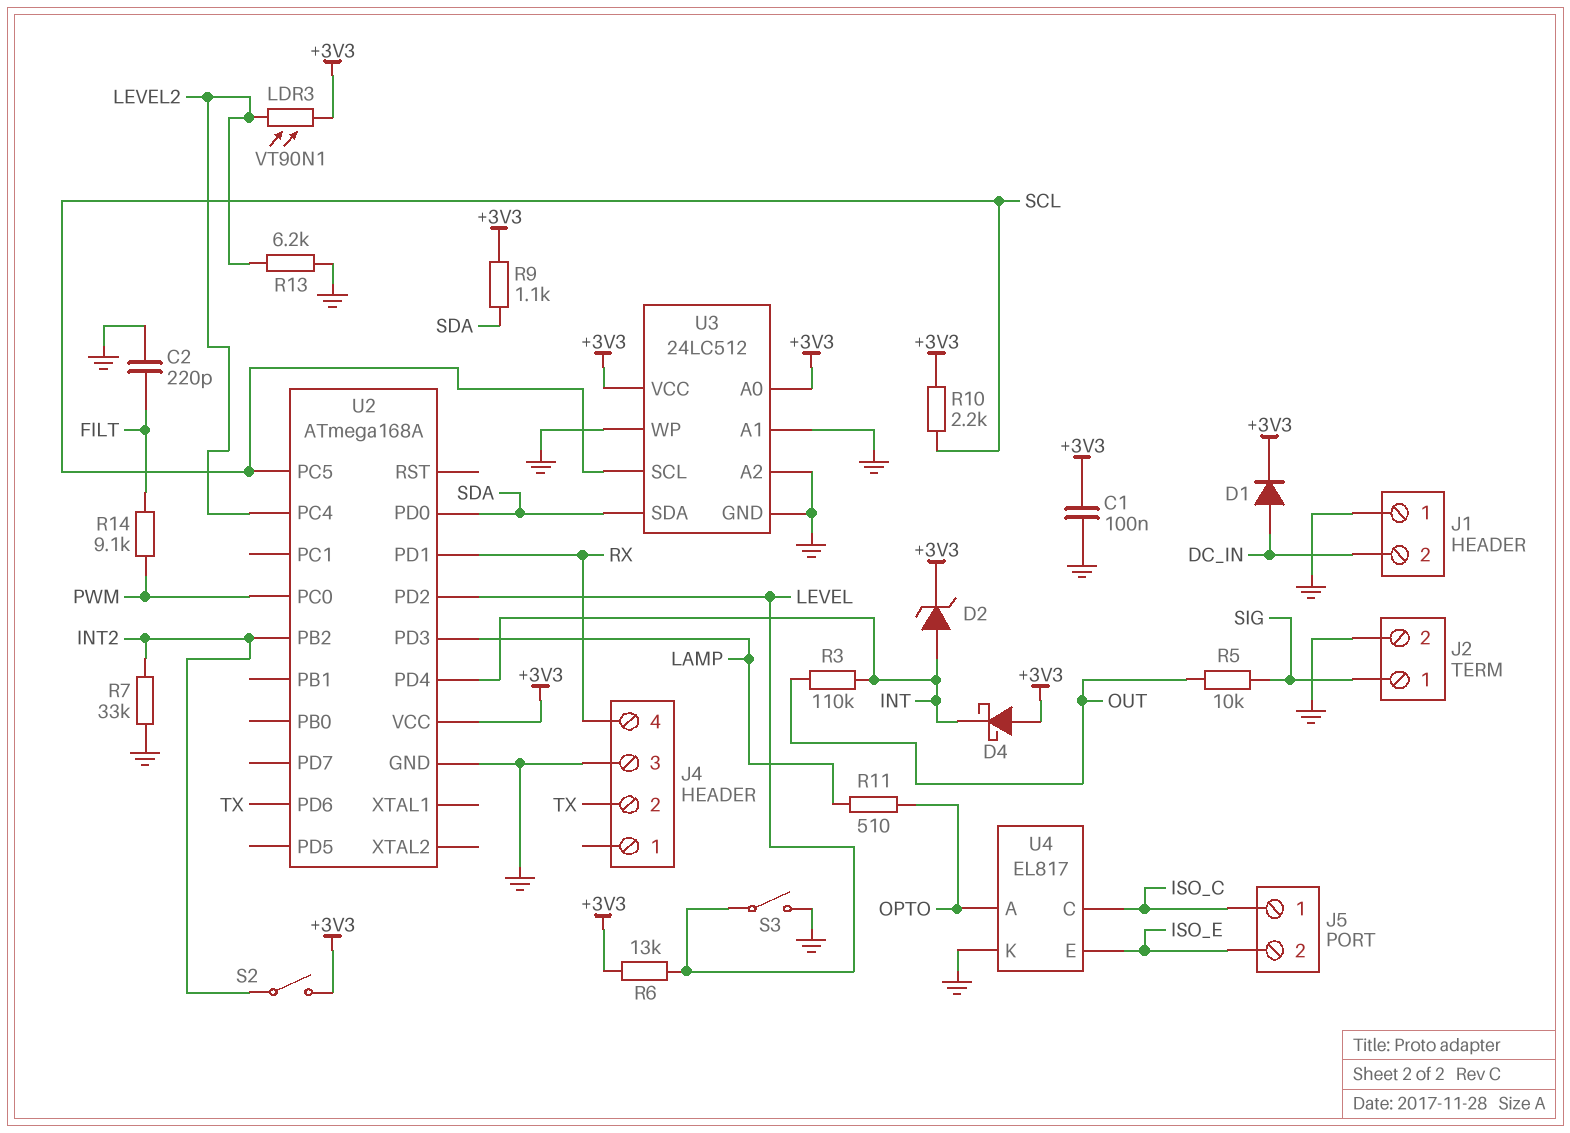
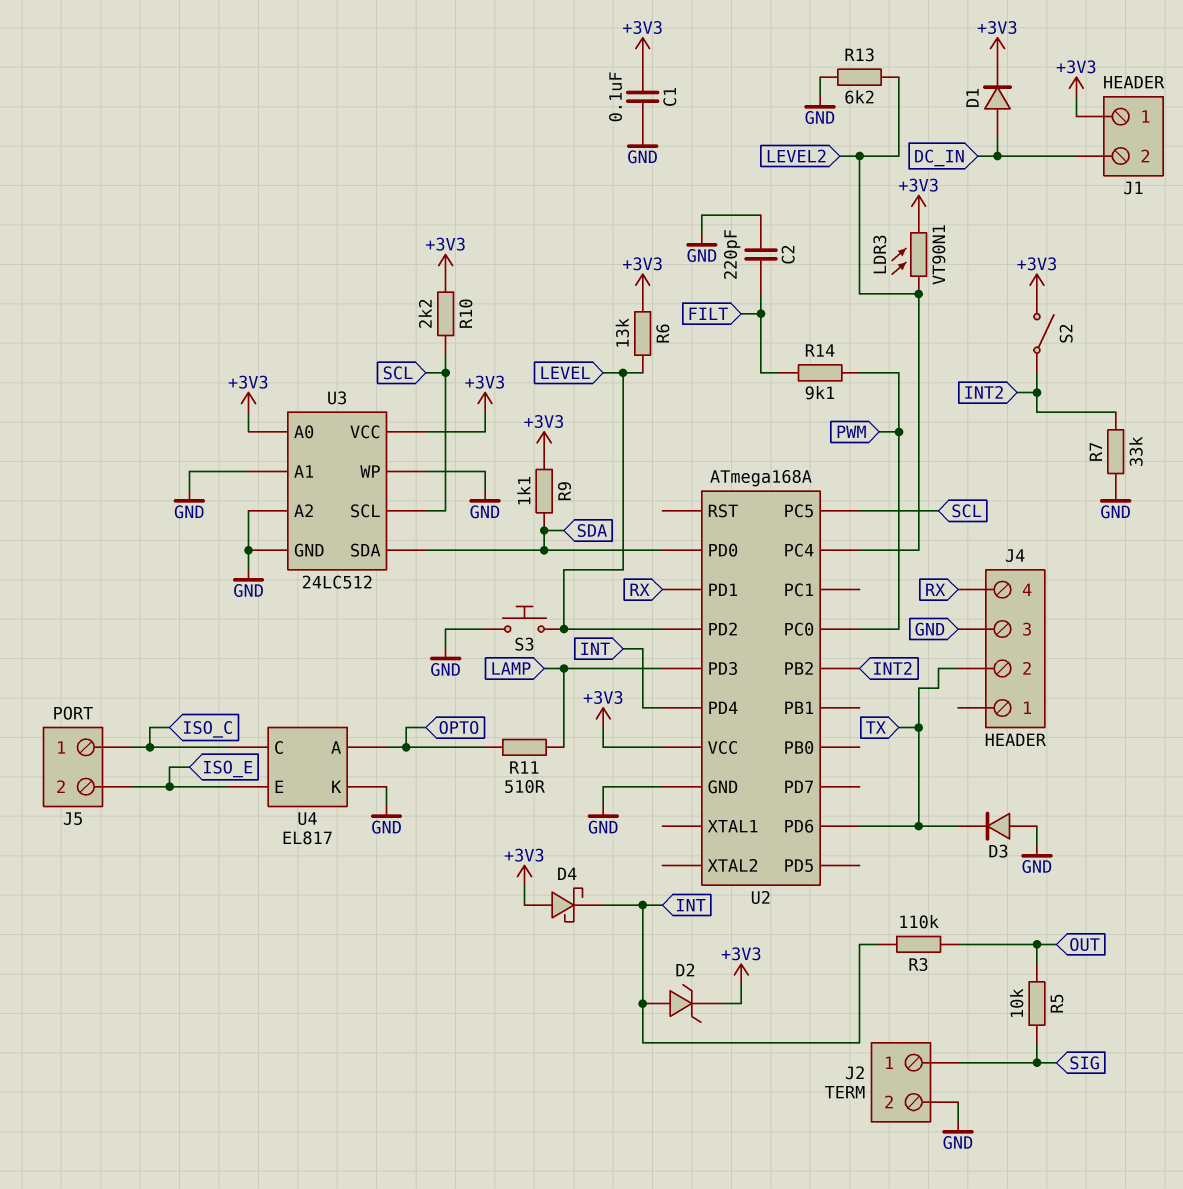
D3: none -> diode (A GND, K TX)
J1 pin 1: GND -> +3V3
S3: switch (GND, LEVEL) -> button (GND, LEVEL)

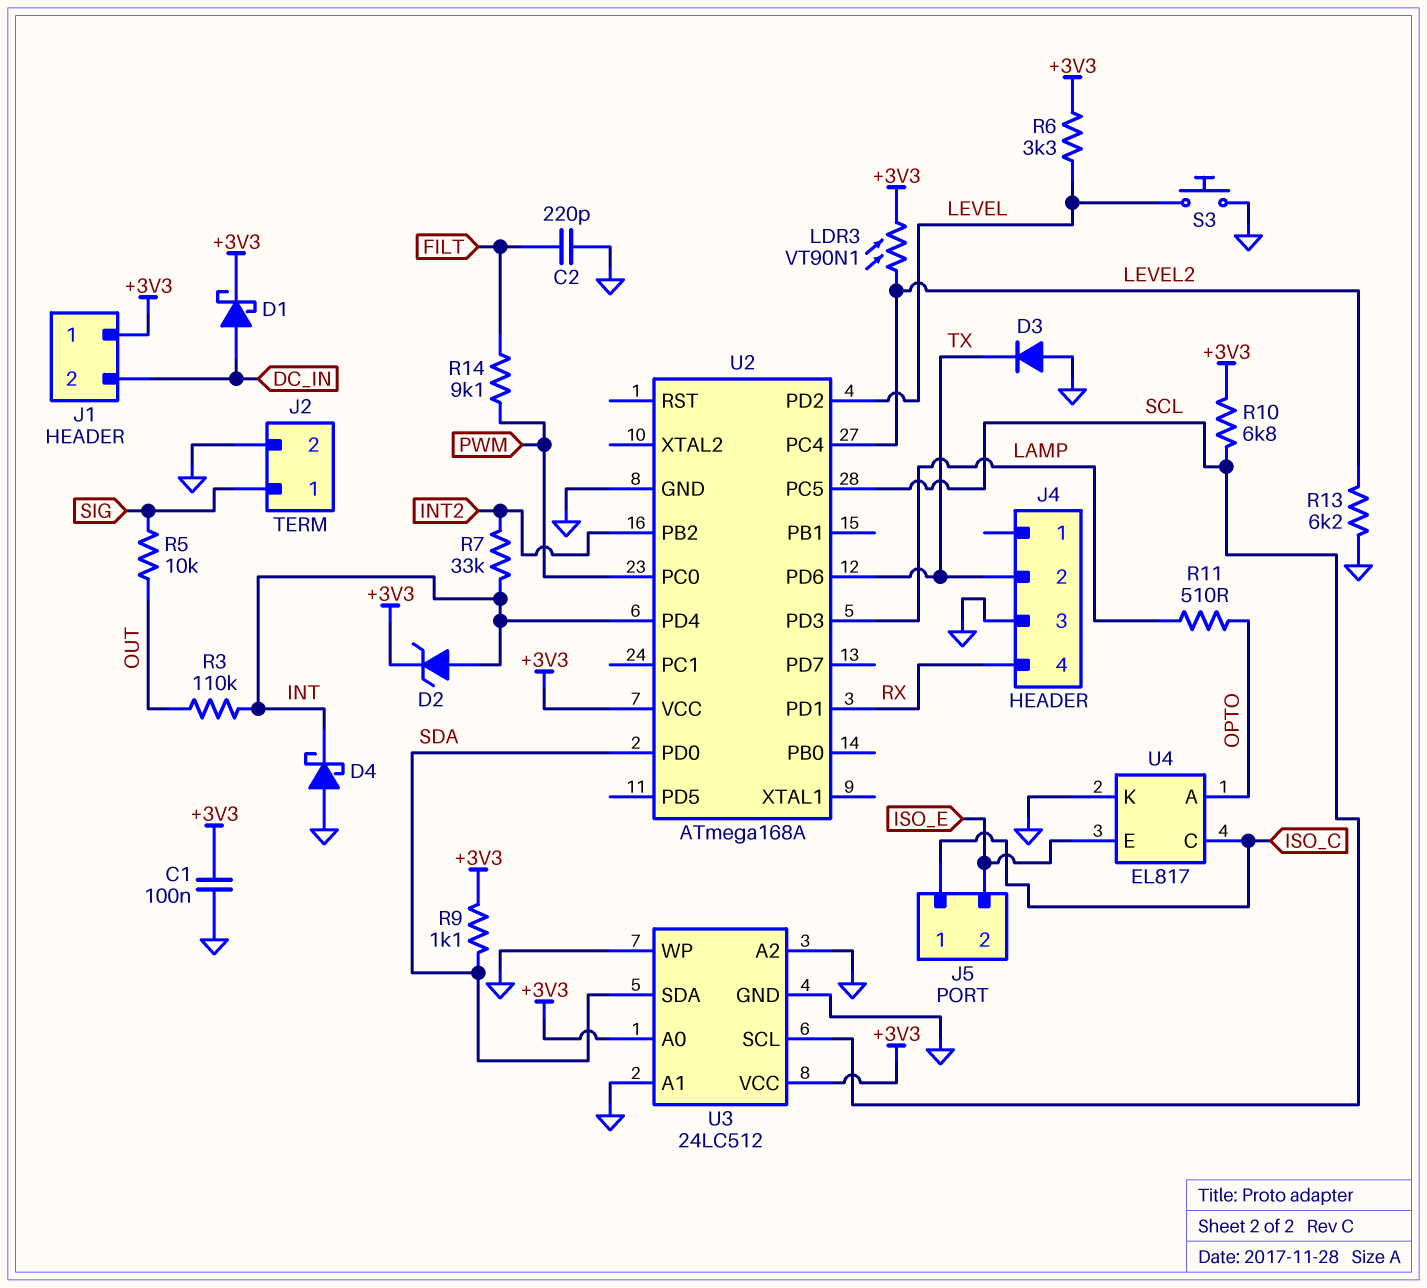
D1: diode (A DC_IN, K +3V3) -> schottky (A DC_IN, K +3V3)
D4: schottky (A +3V3, K INT) -> schottky (A GND, K INT)
R6: 13k (+3V3, LEVEL) -> 3.3k (+3V3, LEVEL)
R7: 33k (GND, INT2) -> 33k (INT, INT2)
R10: 2.2k (+3V3, SCL) -> 6.8k (+3V3, SCL)
S2: switch (+3V3, INT2) -> none

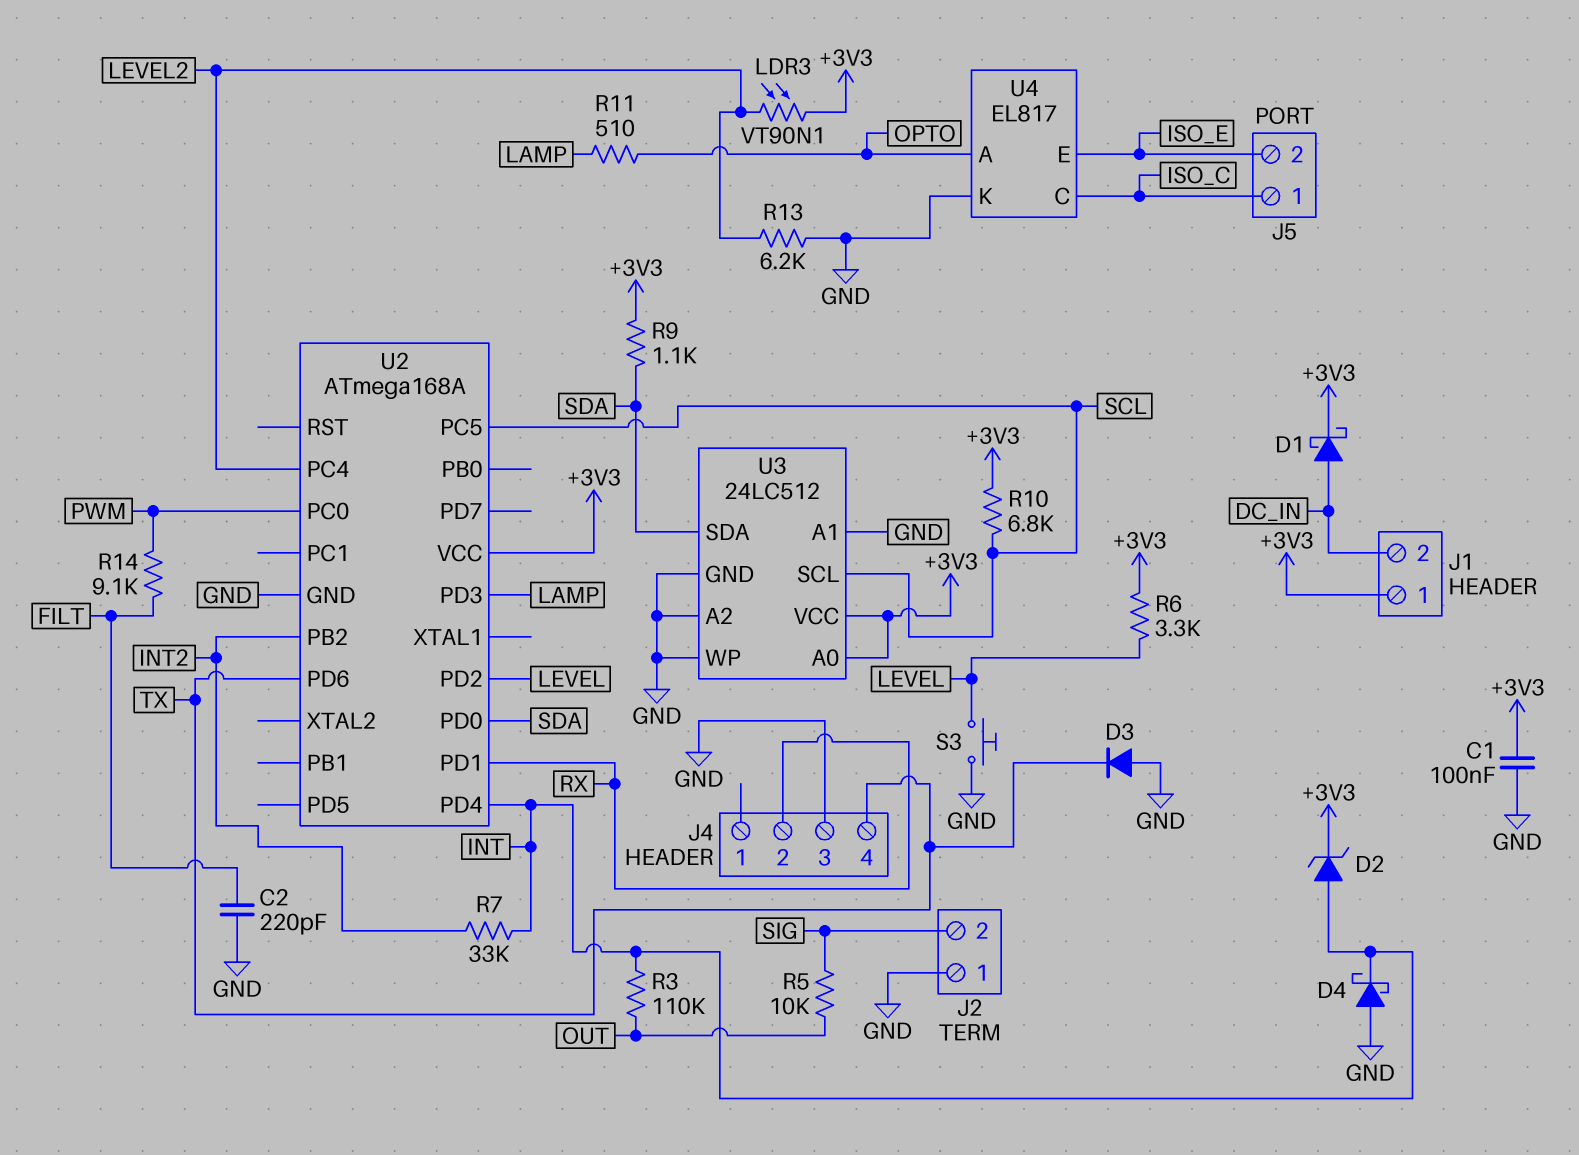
J2 pin 1: SIG -> GND
J2 pin 2: GND -> SIG
J4 pin 2: TX -> RX
J4 pin 4: RX -> TX

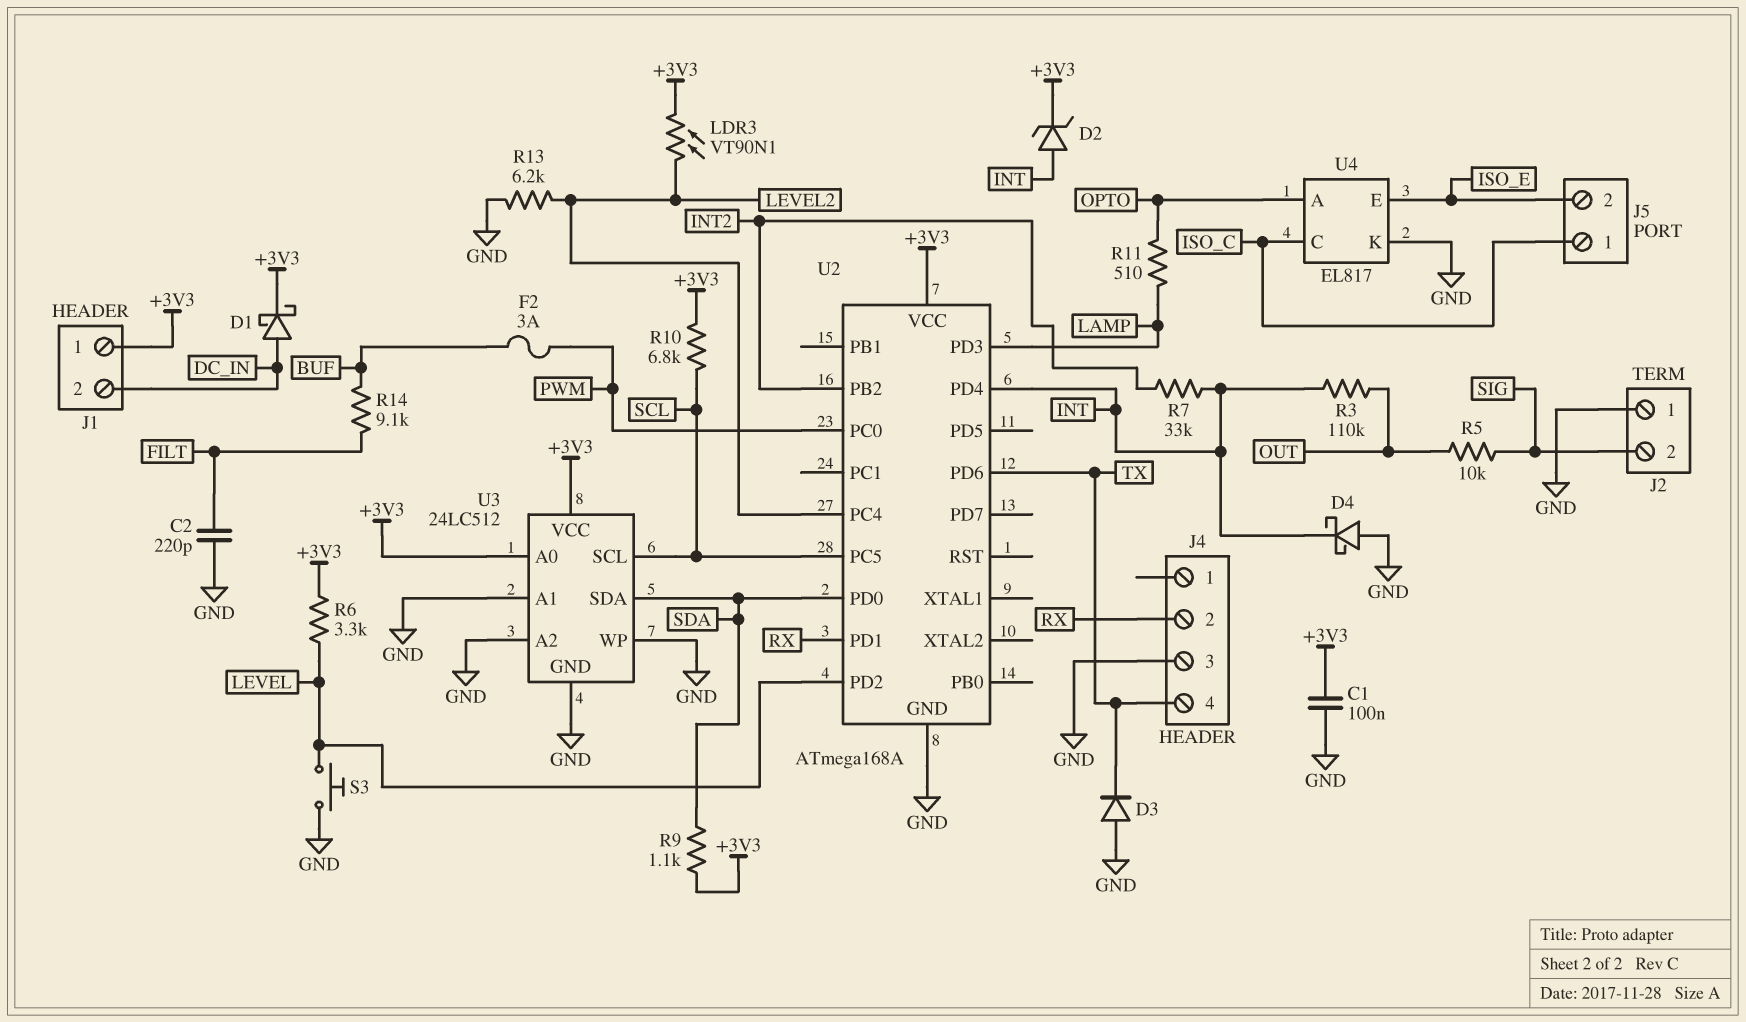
F2: none -> 3A (BUF, PWM)
R14: 9.1k (FILT, PWM) -> 9.1k (BUF, FILT)

